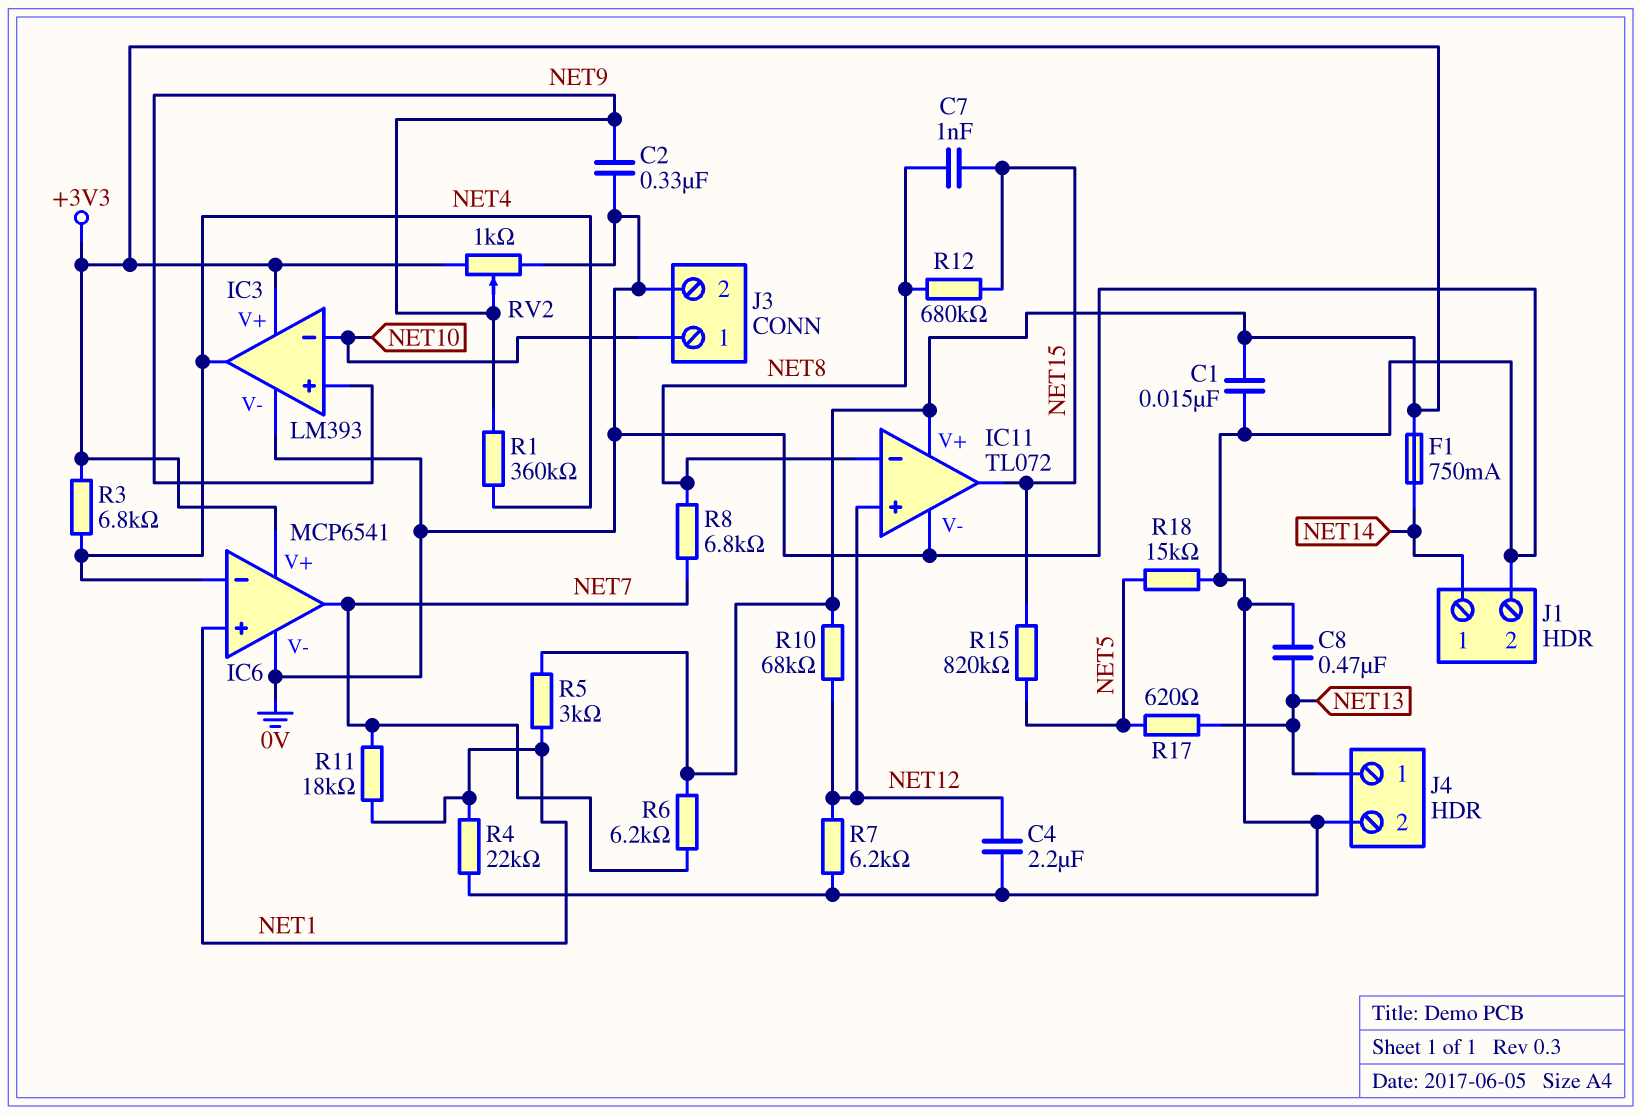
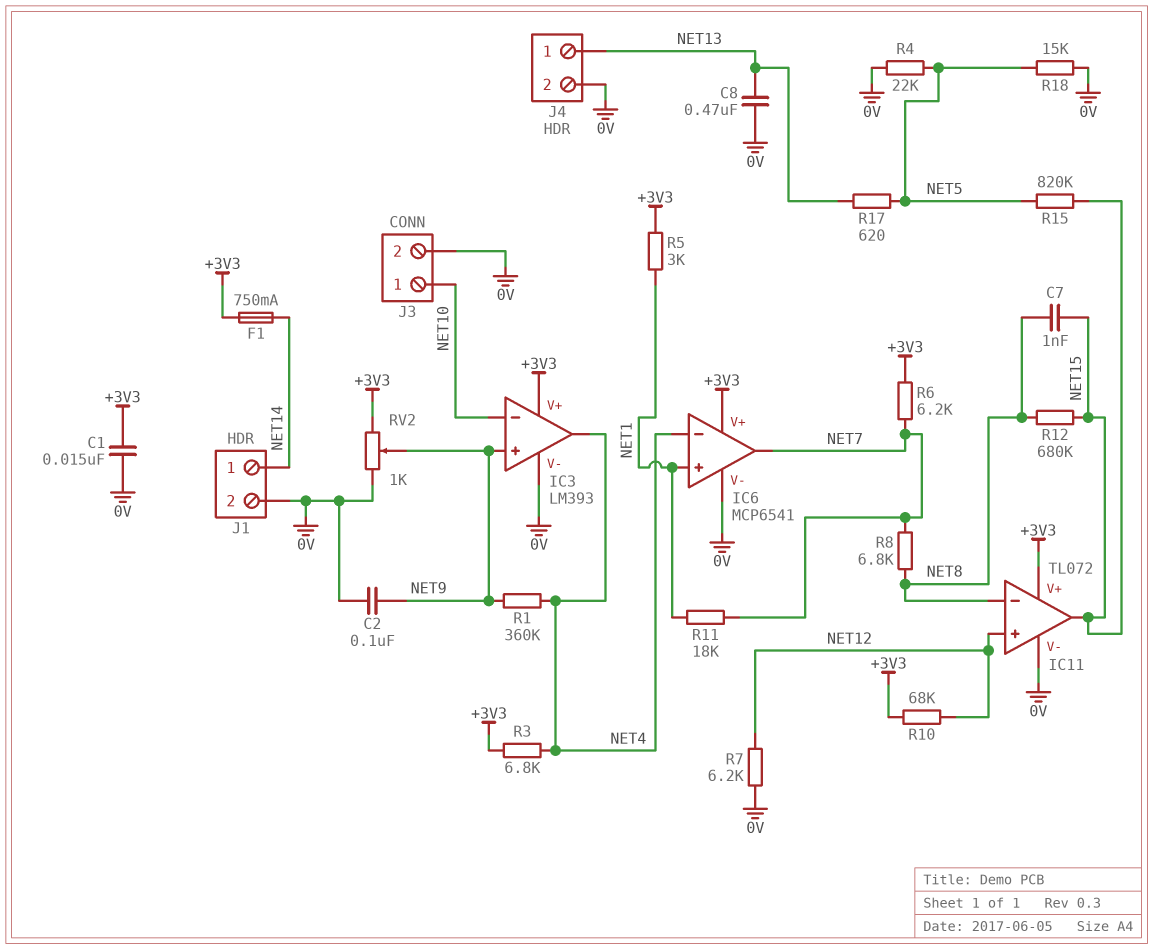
C2: 330nF (0V, NET9) -> 100nF (0V, NET9)
C4: 2.2uF (0V, NET12) -> none
R4: 22k (0V, NET1) -> 22k (0V, NET5)

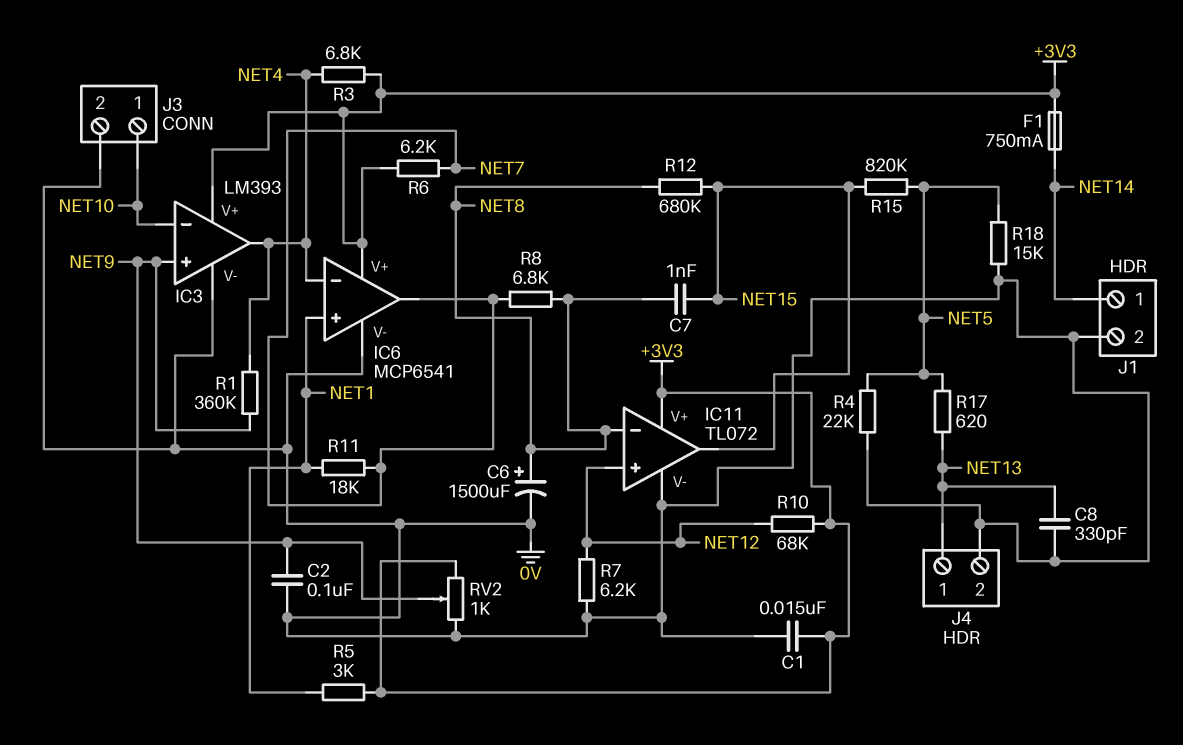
C6: none -> 1500uF (plus NET8, minus 0V)
C8: 470nF (0V, NET13) -> 330pF (0V, NET13)

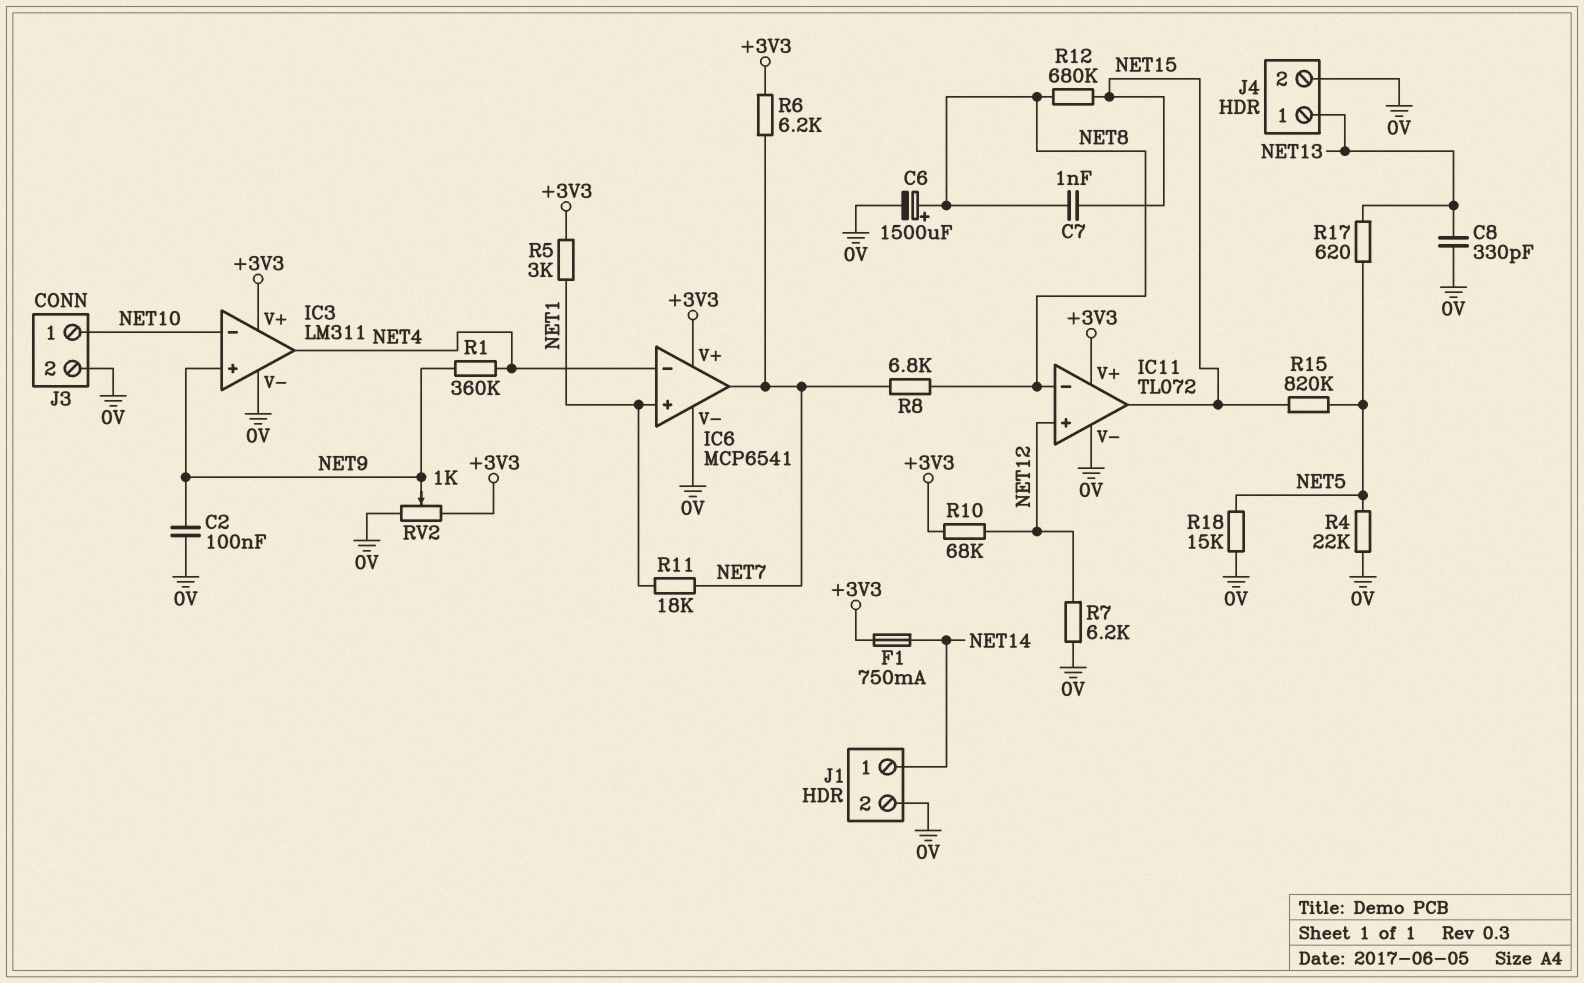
C1: 15nF (+3V3, 0V) -> none
IC3: LM393 -> LM311
R3: 6.8k (+3V3, NET4) -> none

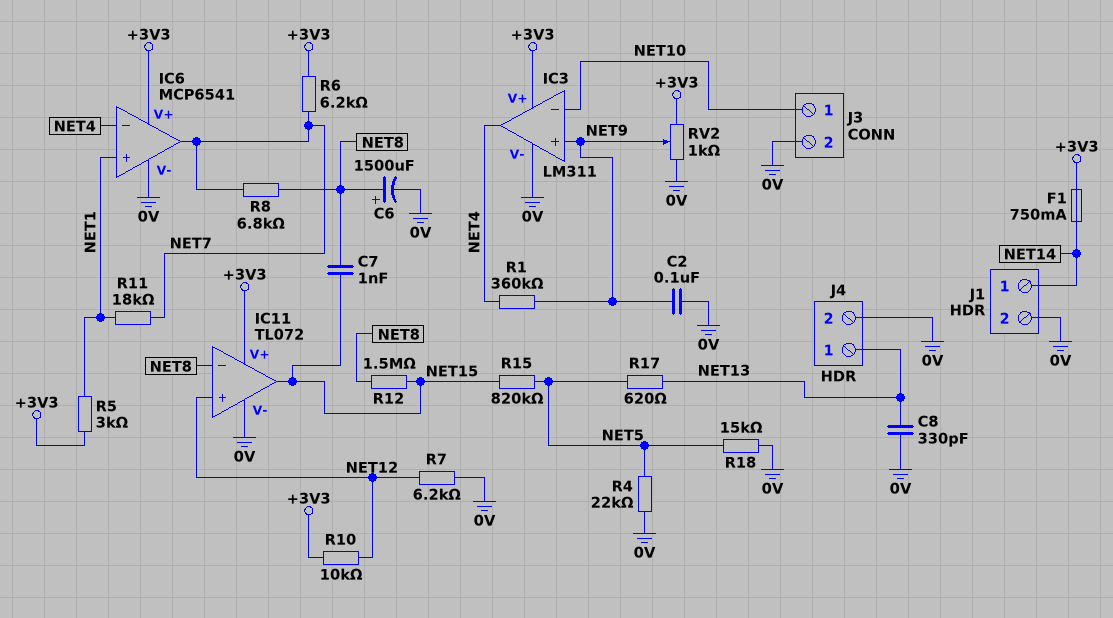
R10: 68k (+3V3, NET12) -> 10k (+3V3, NET12)
R12: 680k (NET8, NET15) -> 1.5M (NET8, NET15)

